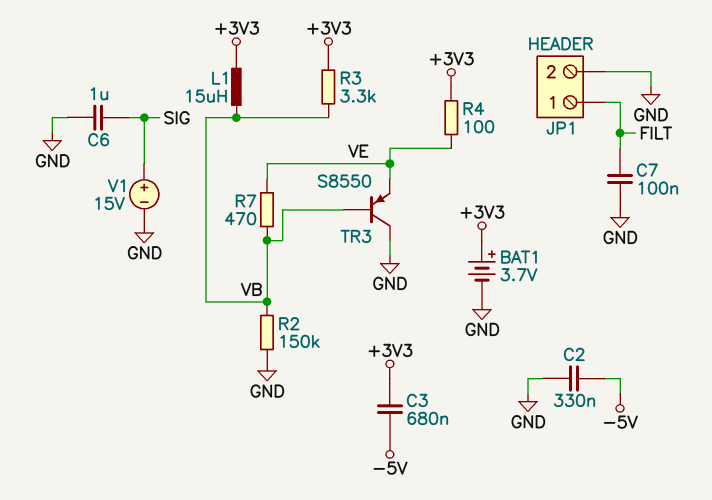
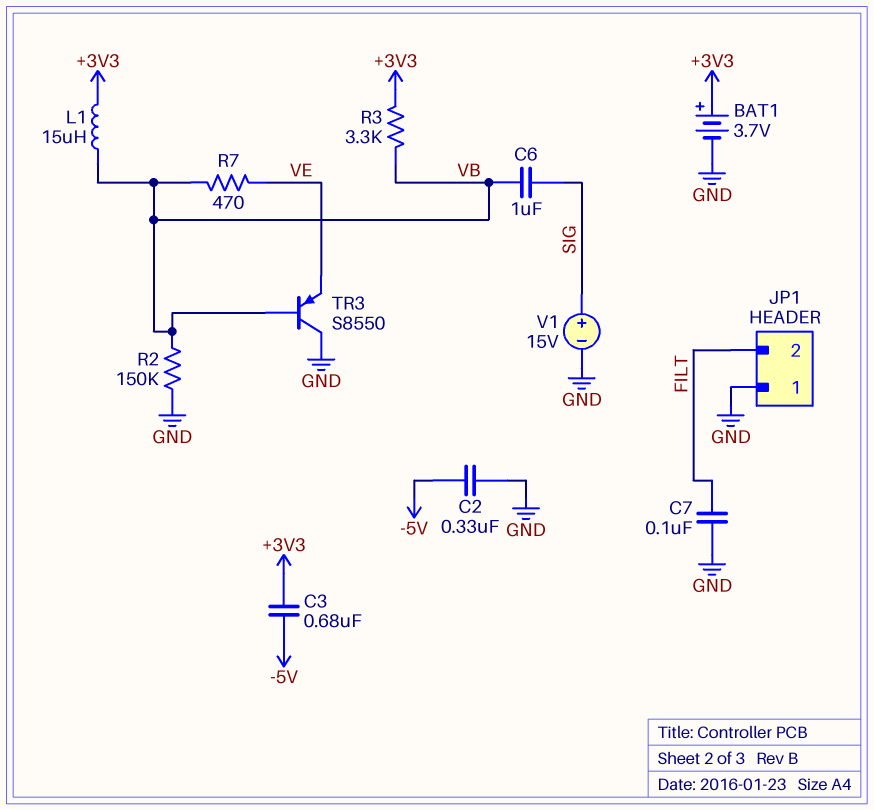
C6: 1uF (GND, SIG) -> 1uF (SIG, VB)
JP1 pin 1: FILT -> GND
JP1 pin 2: GND -> FILT
R4: 100 (+3V3, VE) -> none

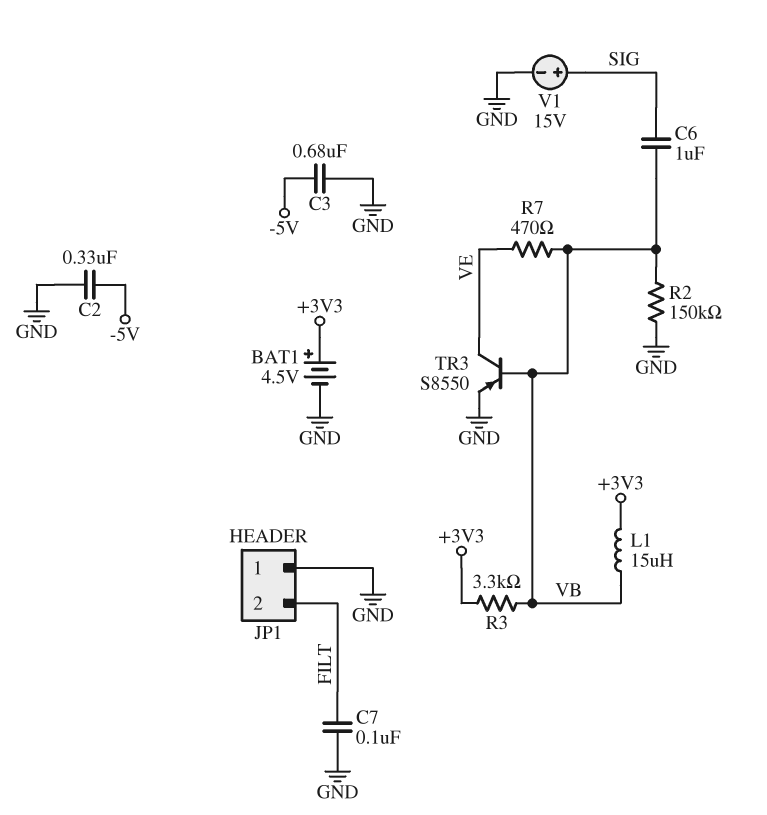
BAT1: 3.7V (plus +3V3, minus GND) -> 4.5V (plus +3V3, minus GND)
C3: 680nF (+3V3, -5V) -> 680nF (-5V, GND)
TR3: PNP S8550 (B VB, C GND, E VE) -> PNP S8550 (B VB, C VE, E GND)

